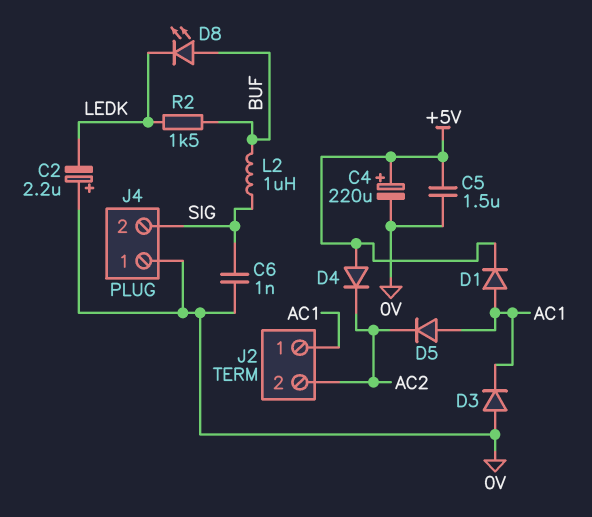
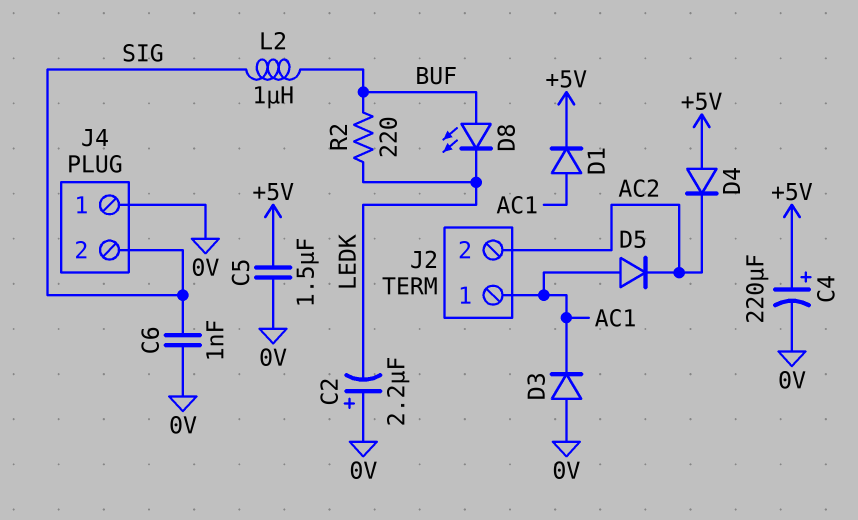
R2: 1.5k (BUF, LEDK) -> 220 (BUF, LEDK)

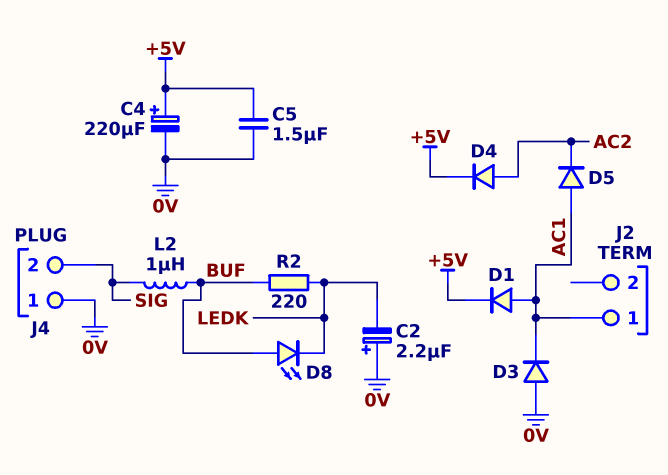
C6: 1nF (0V, SIG) -> none
D4: diode (A +5V, K AC2) -> diode (A AC2, K +5V)
J2 pin 2: AC2 -> none

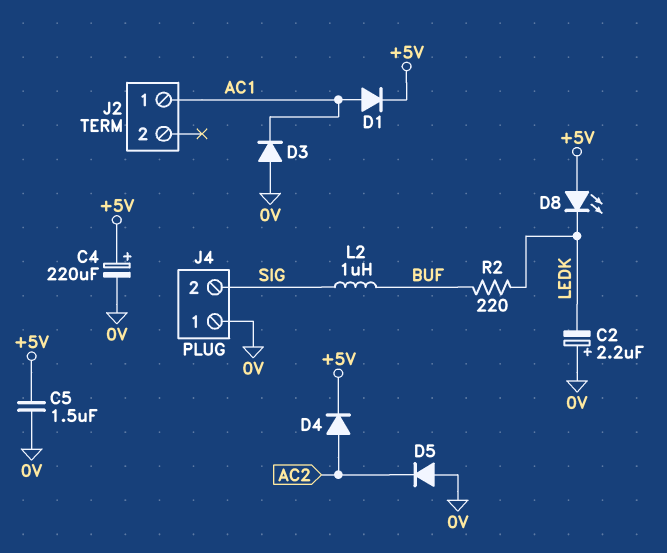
D5: diode (A AC1, K AC2) -> diode (A 0V, K AC2)
D8: LED (A BUF, K LEDK) -> LED (A +5V, K LEDK)

